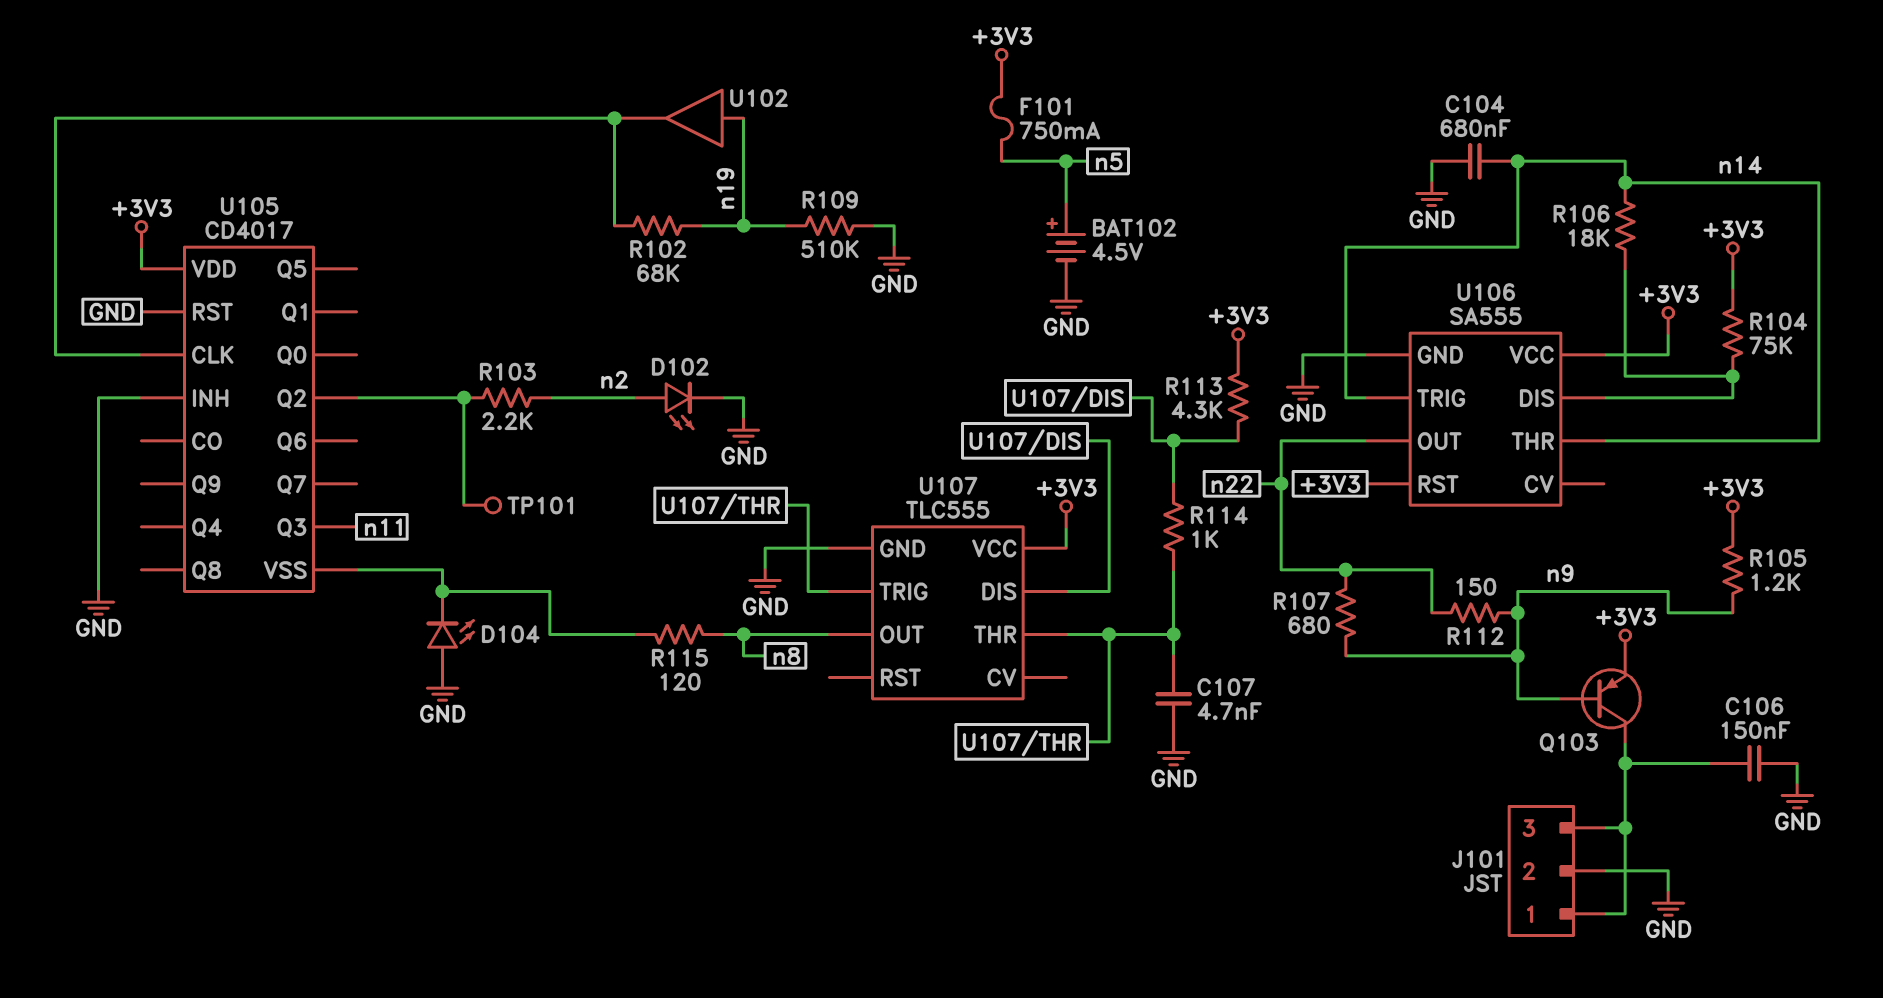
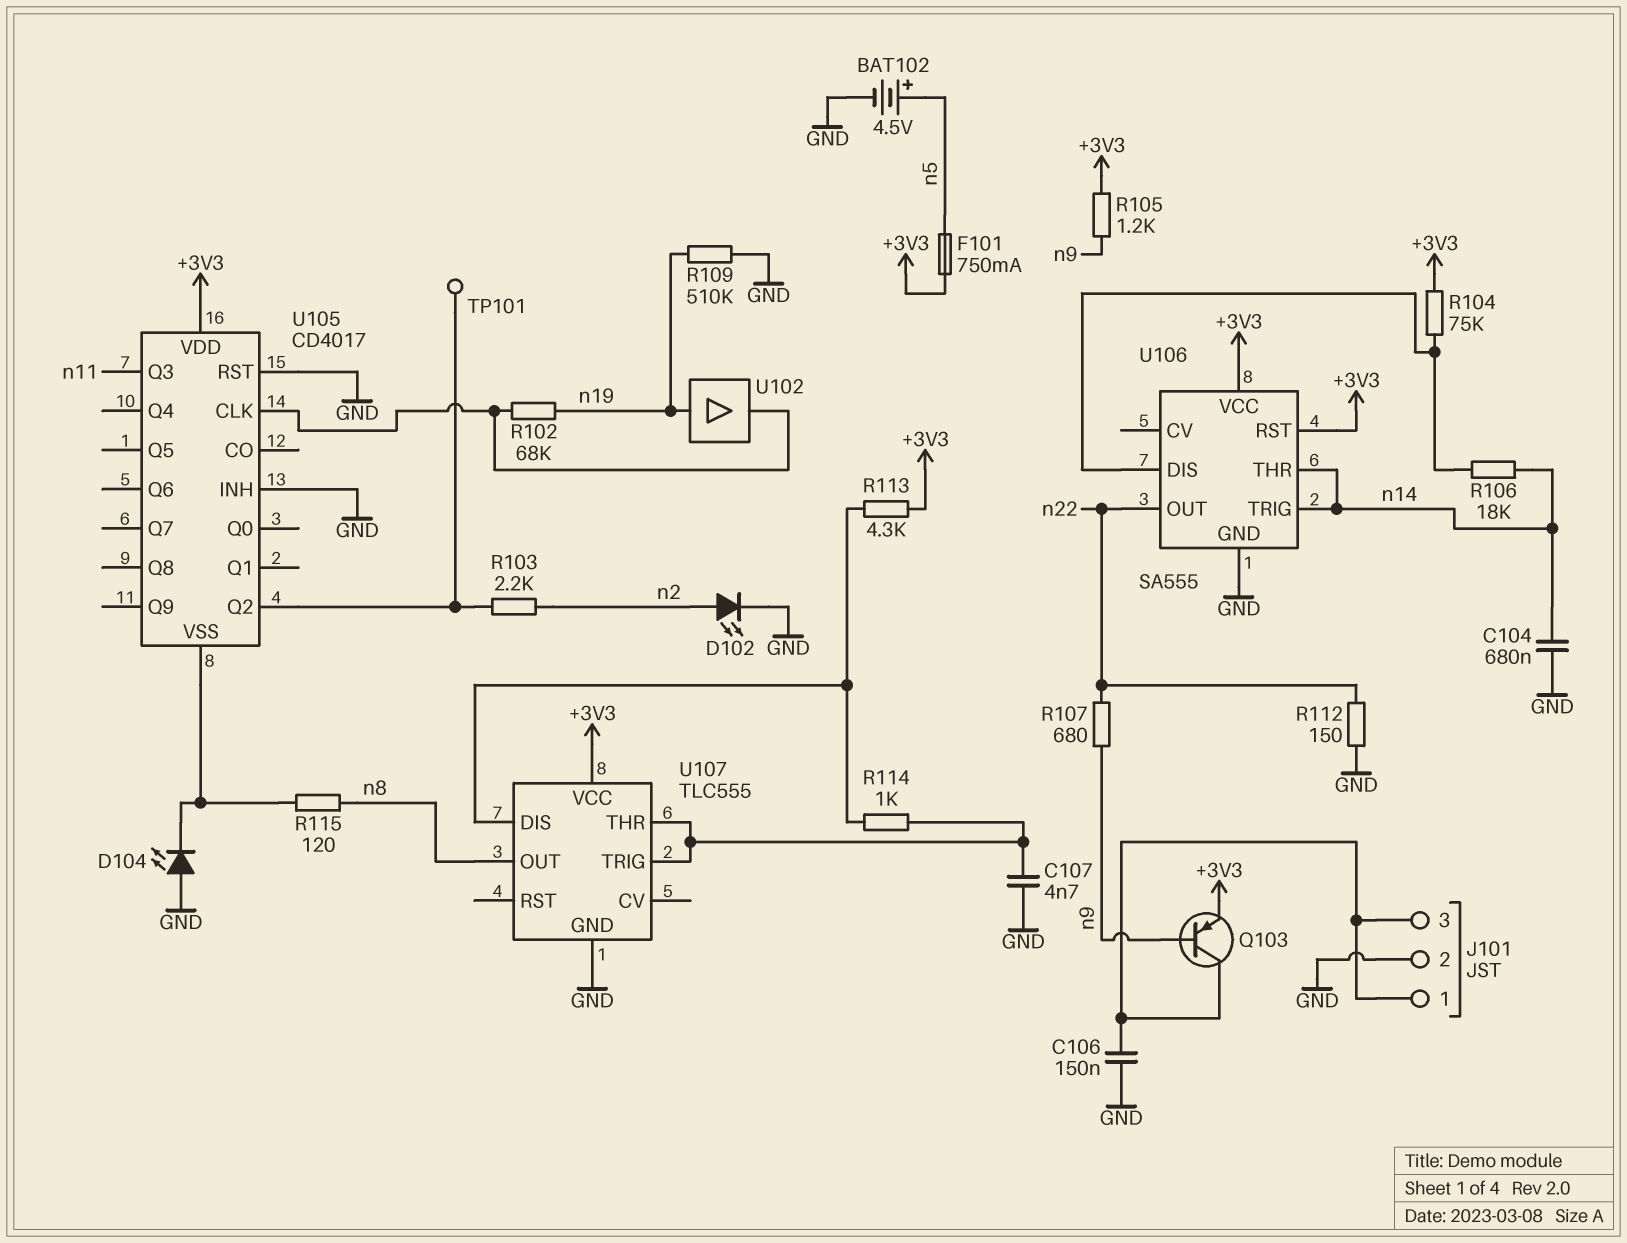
R112: 150 (n9, n22) -> 150 (GND, n22)

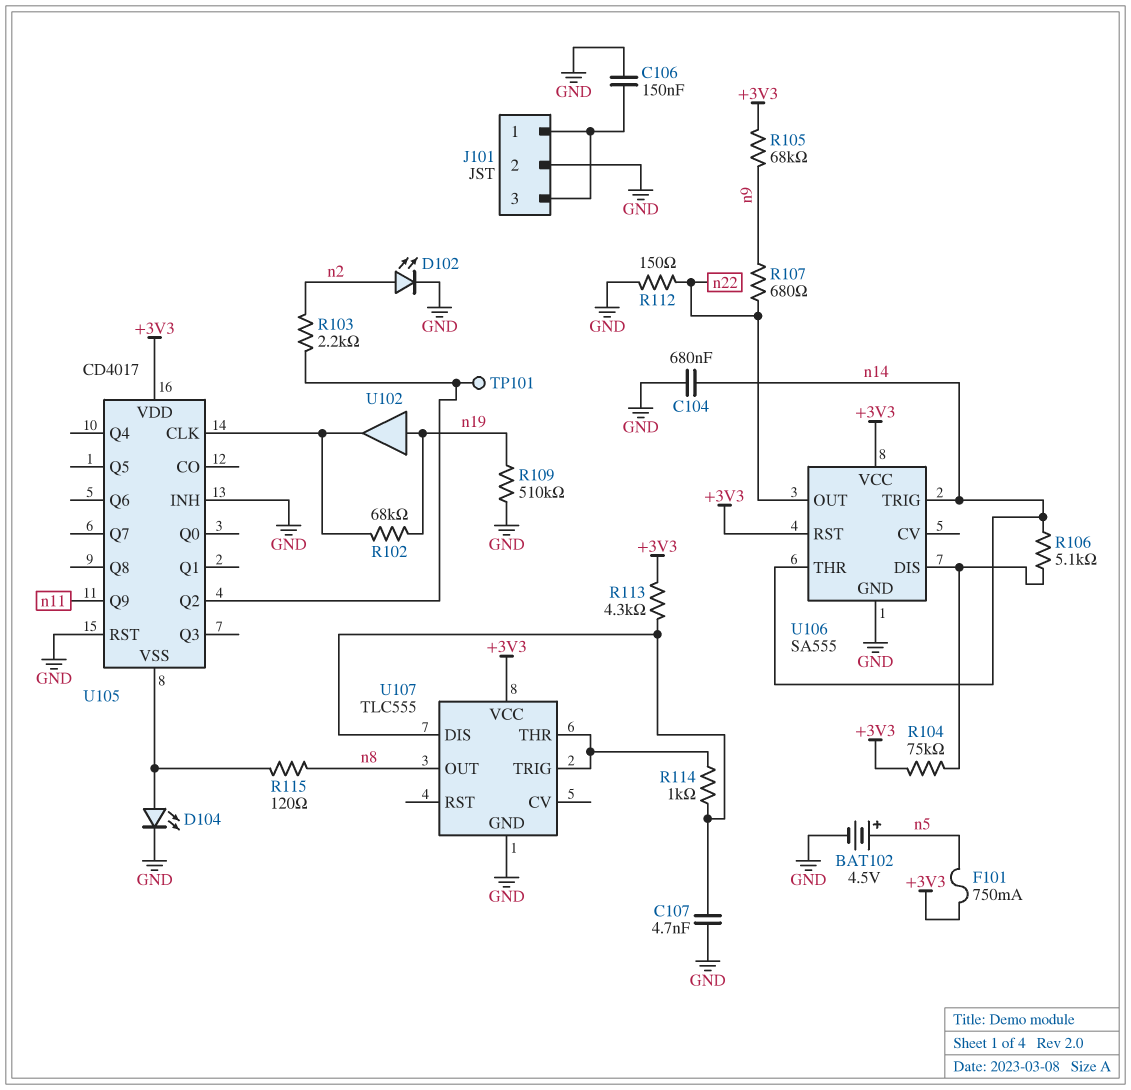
C107: 4.7nF (GND, U107/THR) -> 4.7nF (GND, U107/DIS)
D104: LED (A GND, K U105/VSS) -> LED (A U105/VSS, K GND)
Q103: PNP (B n9, C J101/1, E +3V3) -> none
R105: 1.2k (+3V3, n9) -> 68k (+3V3, n9)
R106: 18k (U106/DIS, n14) -> 5.1k (U106/DIS, n14)
U105 pin Q3: n11 -> none
U105 pin Q9: none -> n11

